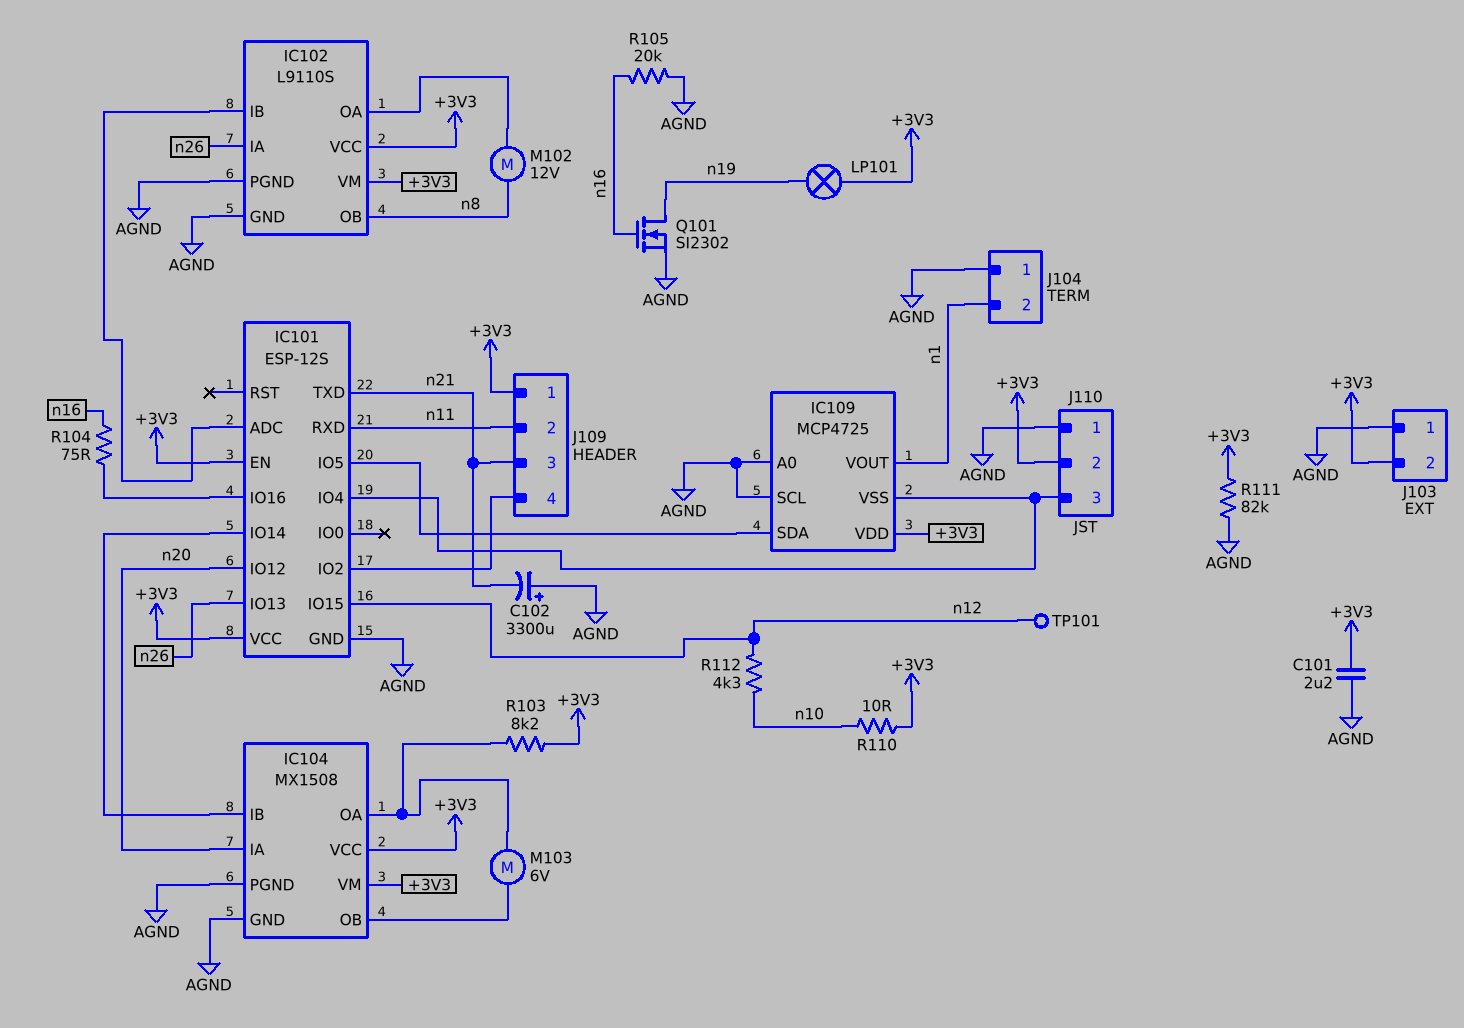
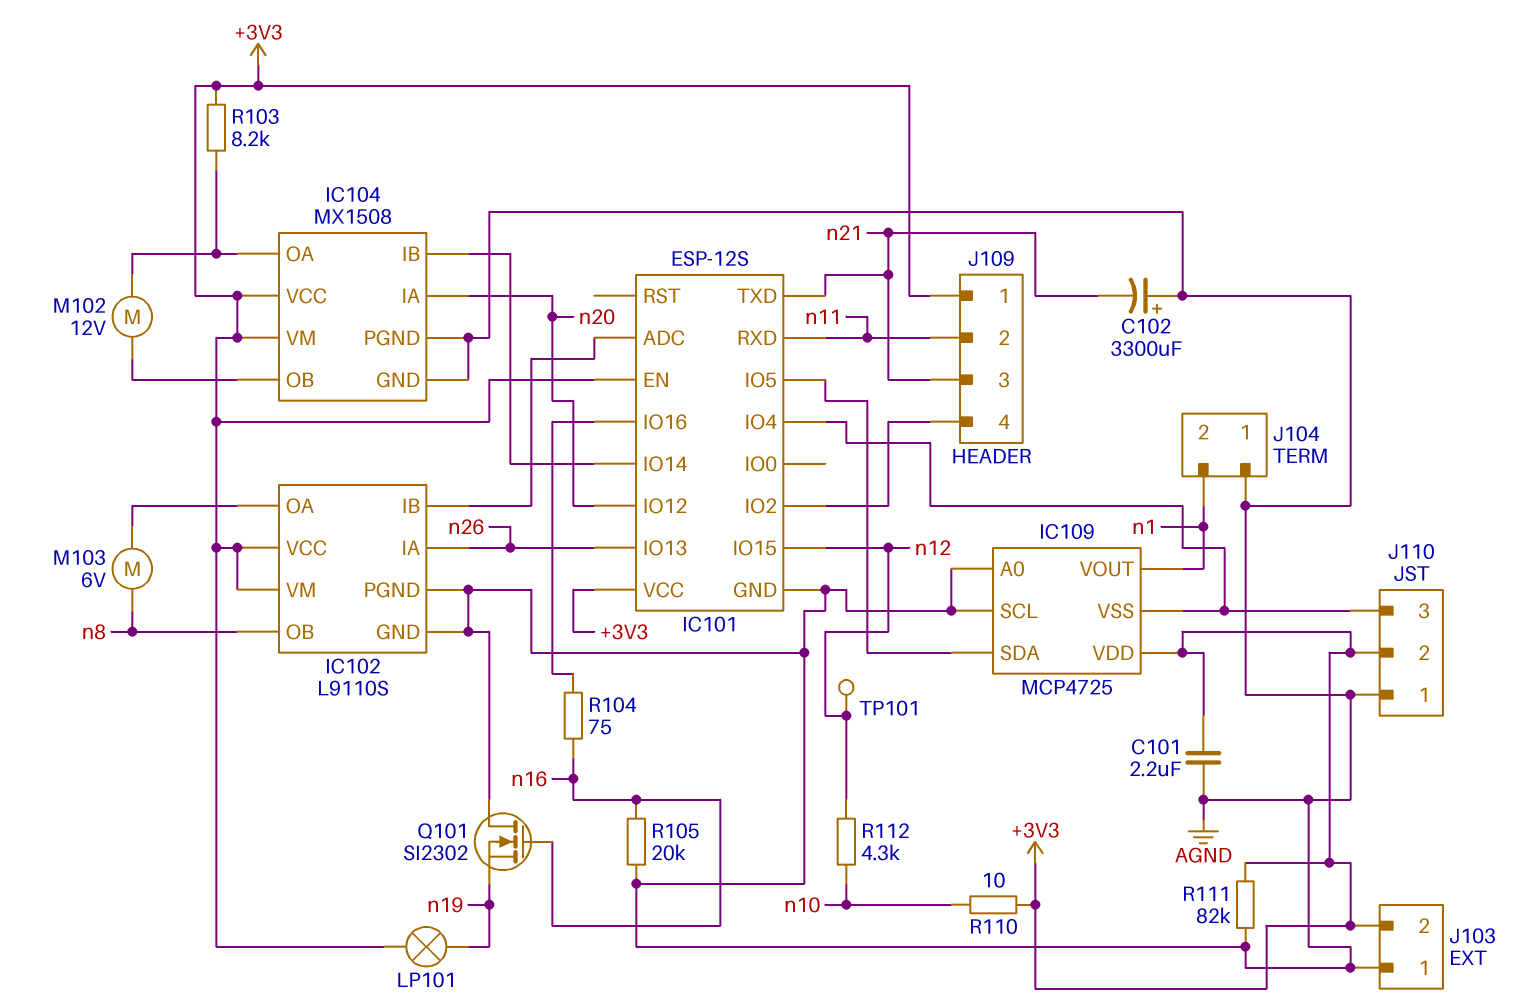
M102: motor 12V (IC102/OA, n8) -> motor 12V (IC104/OA, IC104/OB)
M103: motor 6V (IC104/OA, IC104/OB) -> motor 6V (IC102/OA, n8)
Q101: NMOS SI2302 (G n16, D n19, S AGND) -> NMOS SI2302 (G n16, D AGND, S n19)

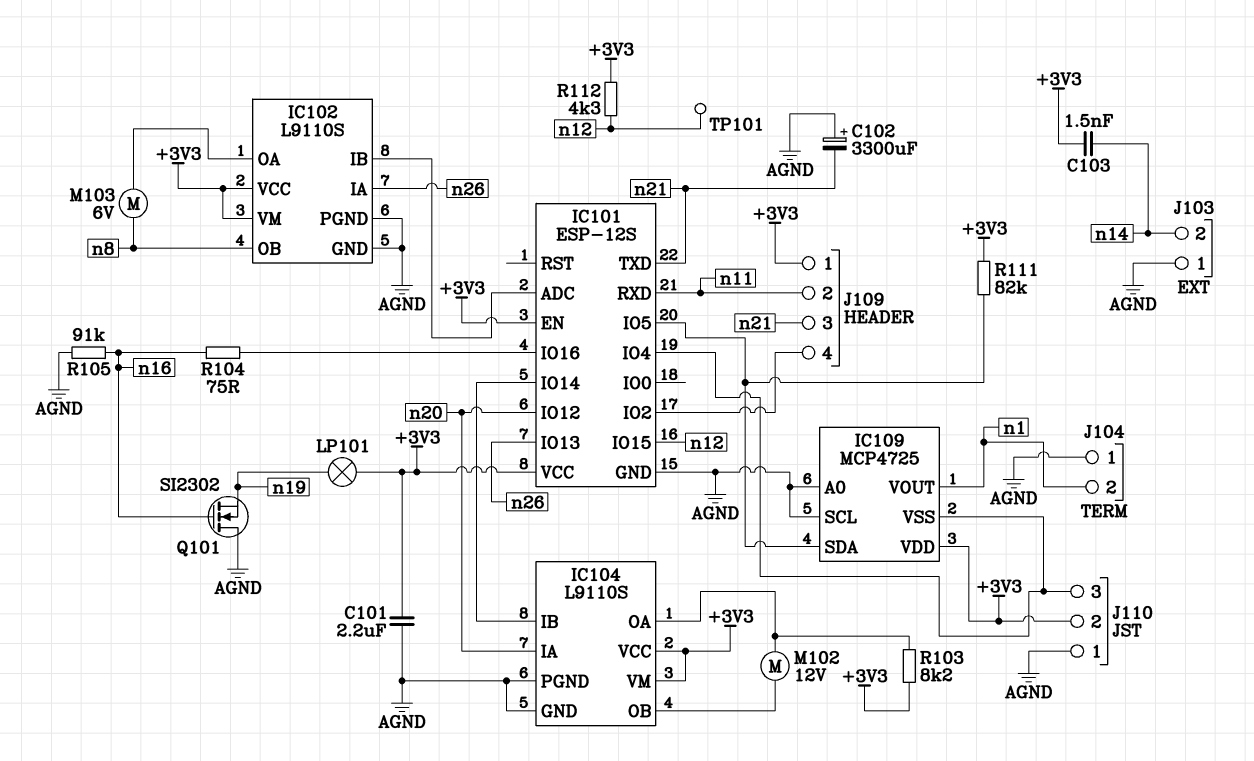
C103: none -> 1.5nF (+3V3, n14)
IC104: MX1508 -> L9110S
J103 pin 2: +3V3 -> n14
R105: 20k (AGND, n16) -> 91k (AGND, n16)
R110: 10 (+3V3, n10) -> none
R111: 82k (+3V3, AGND) -> 82k (+3V3, IC101/IO5)
R112: 4.3k (n10, n12) -> 4.3k (+3V3, n12)

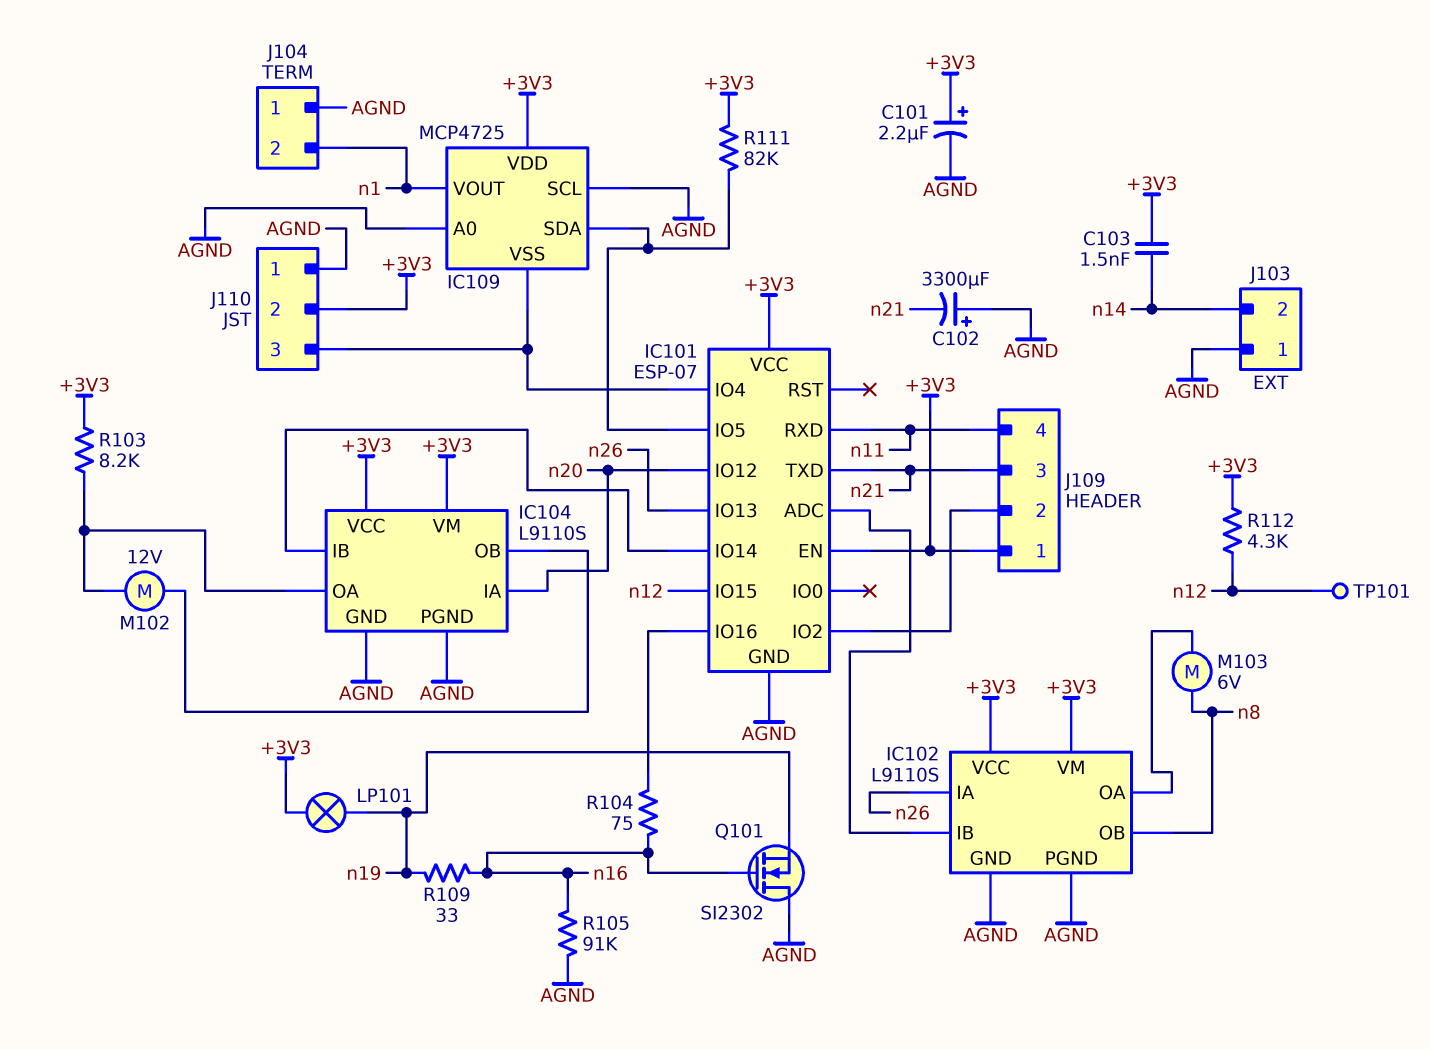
C101: 2.2uF (+3V3, AGND) -> 2.2uF (plus +3V3, minus AGND)
IC101: ESP-12S -> ESP-07
J109 pin 2: n11 -> IC101/IO2
J109 pin 4: IC101/IO2 -> n11
R109: none -> 33 (n16, n19)

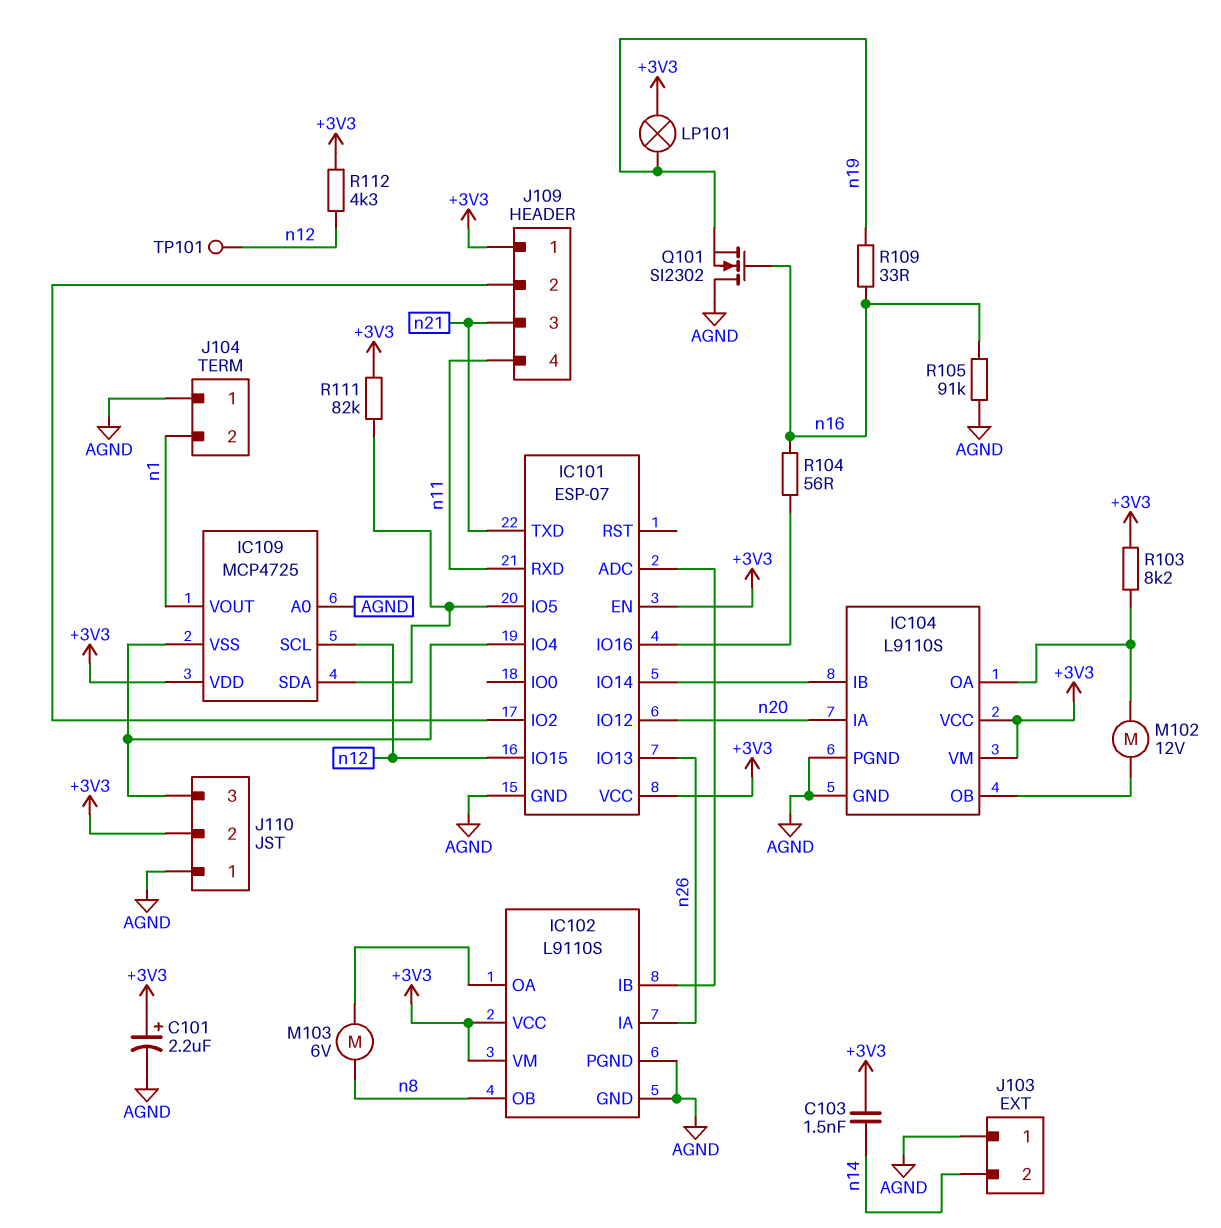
C102: 3300uF (plus AGND, minus n21) -> none
IC109 pin SCL: AGND -> n12
R104: 75 (IC101/IO16, n16) -> 56 (IC101/IO16, n16)

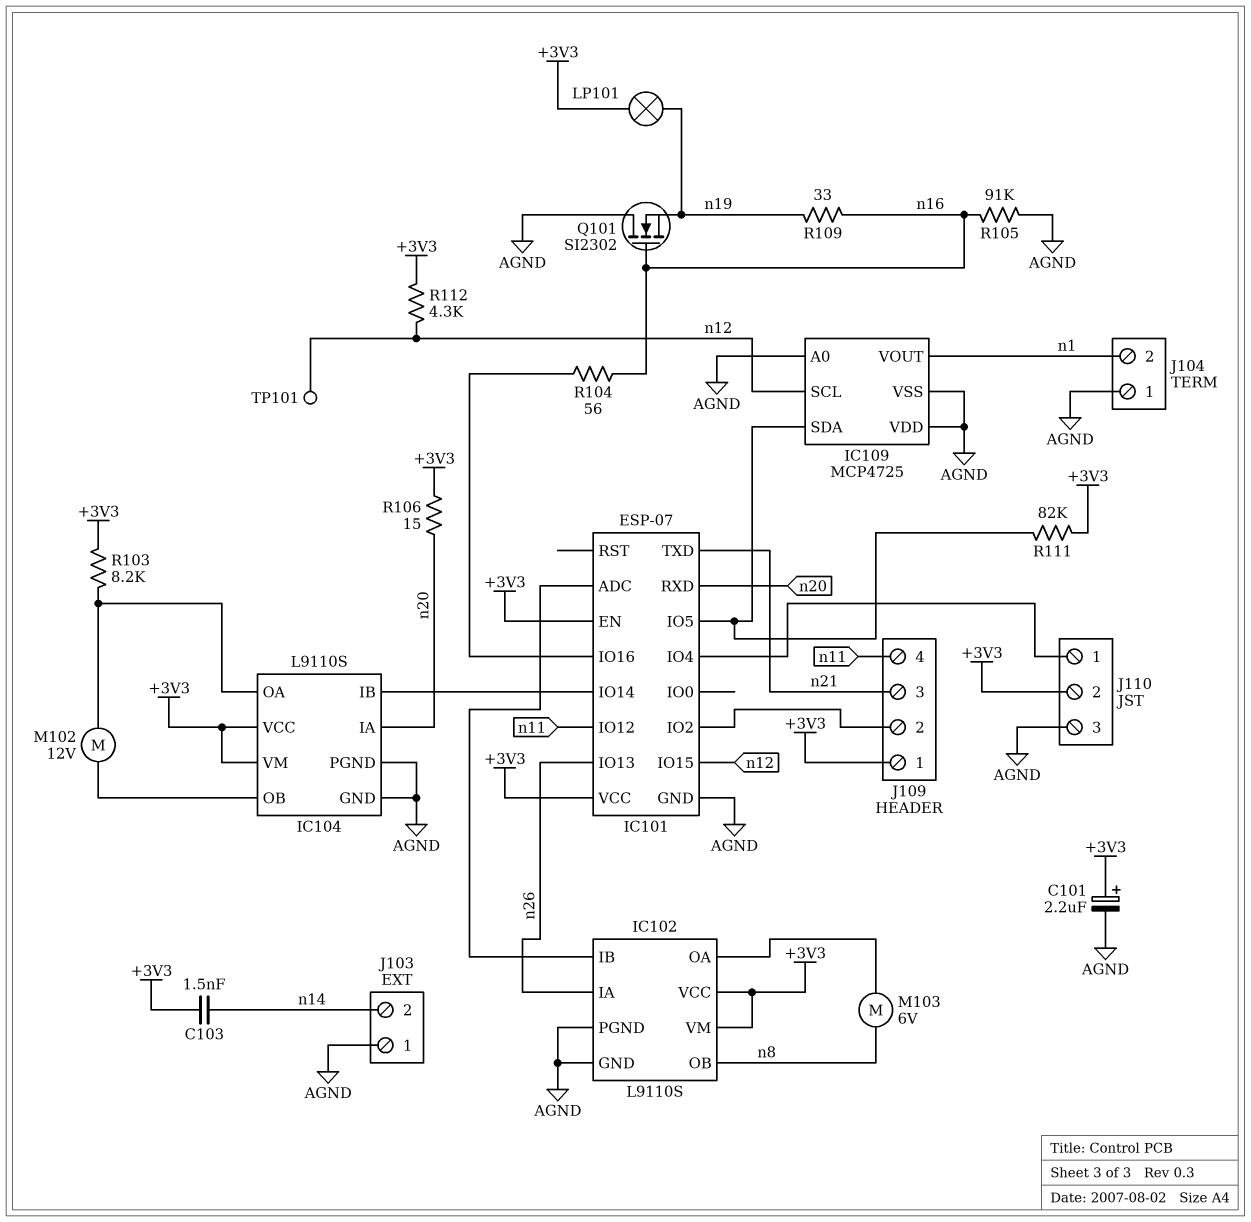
IC101 pin IO12: n20 -> n11
IC101 pin RXD: n11 -> n20
IC109 pin VDD: +3V3 -> AGND
IC109 pin VSS: IC101/IO4 -> AGND
J110 pin 1: AGND -> IC101/IO4
J110 pin 3: IC101/IO4 -> AGND
R106: none -> 15 (+3V3, n20)

